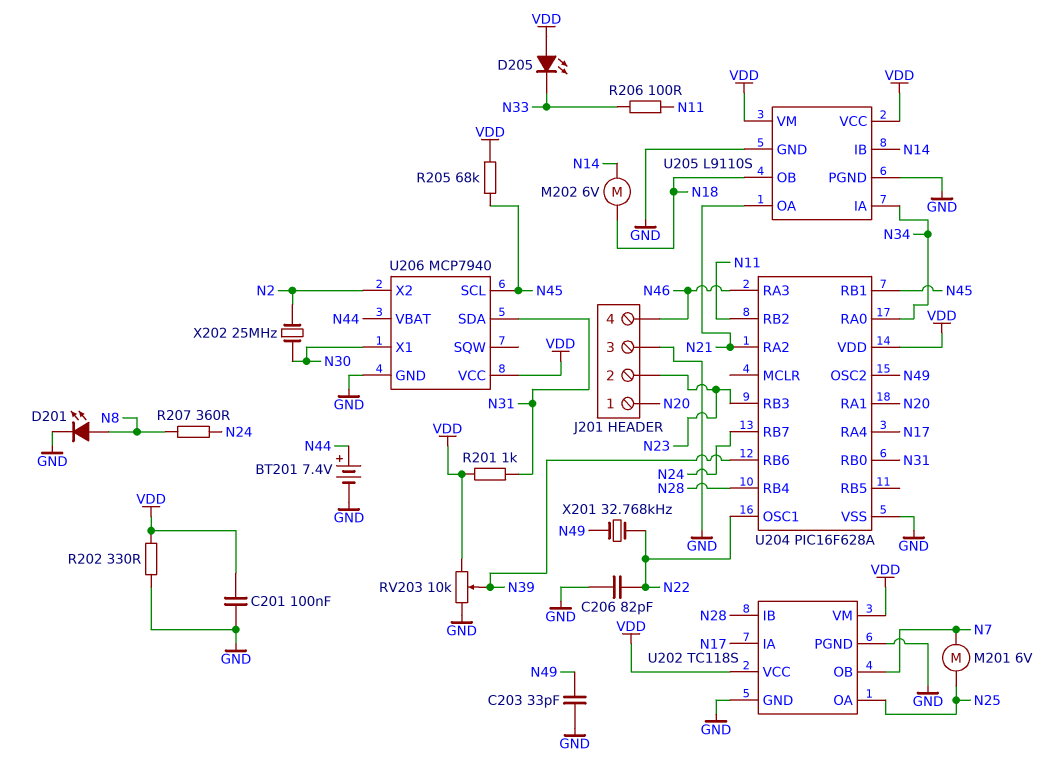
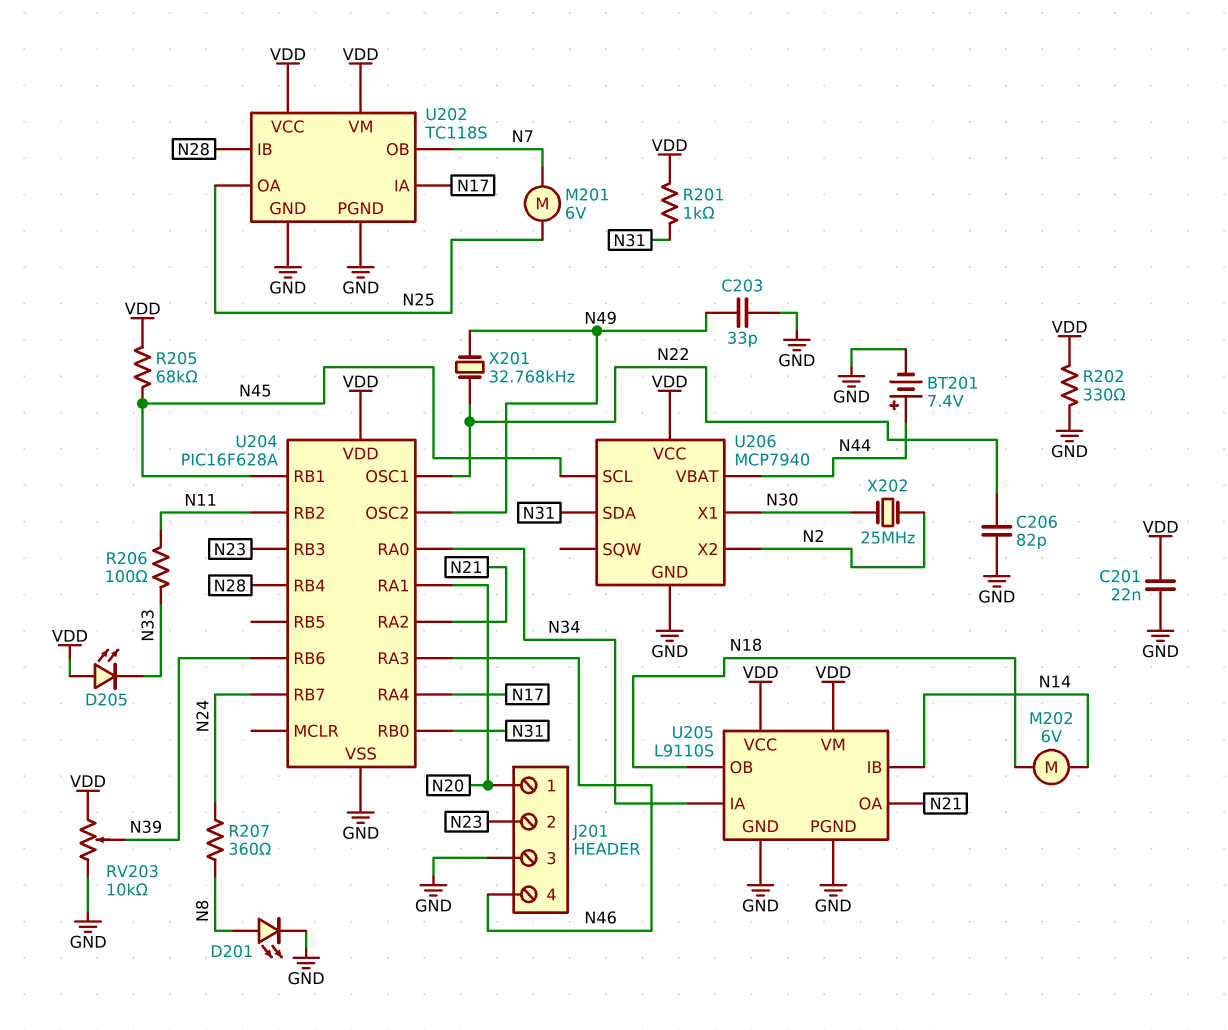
C201: 100nF (GND, VDD) -> 22nF (GND, VDD)

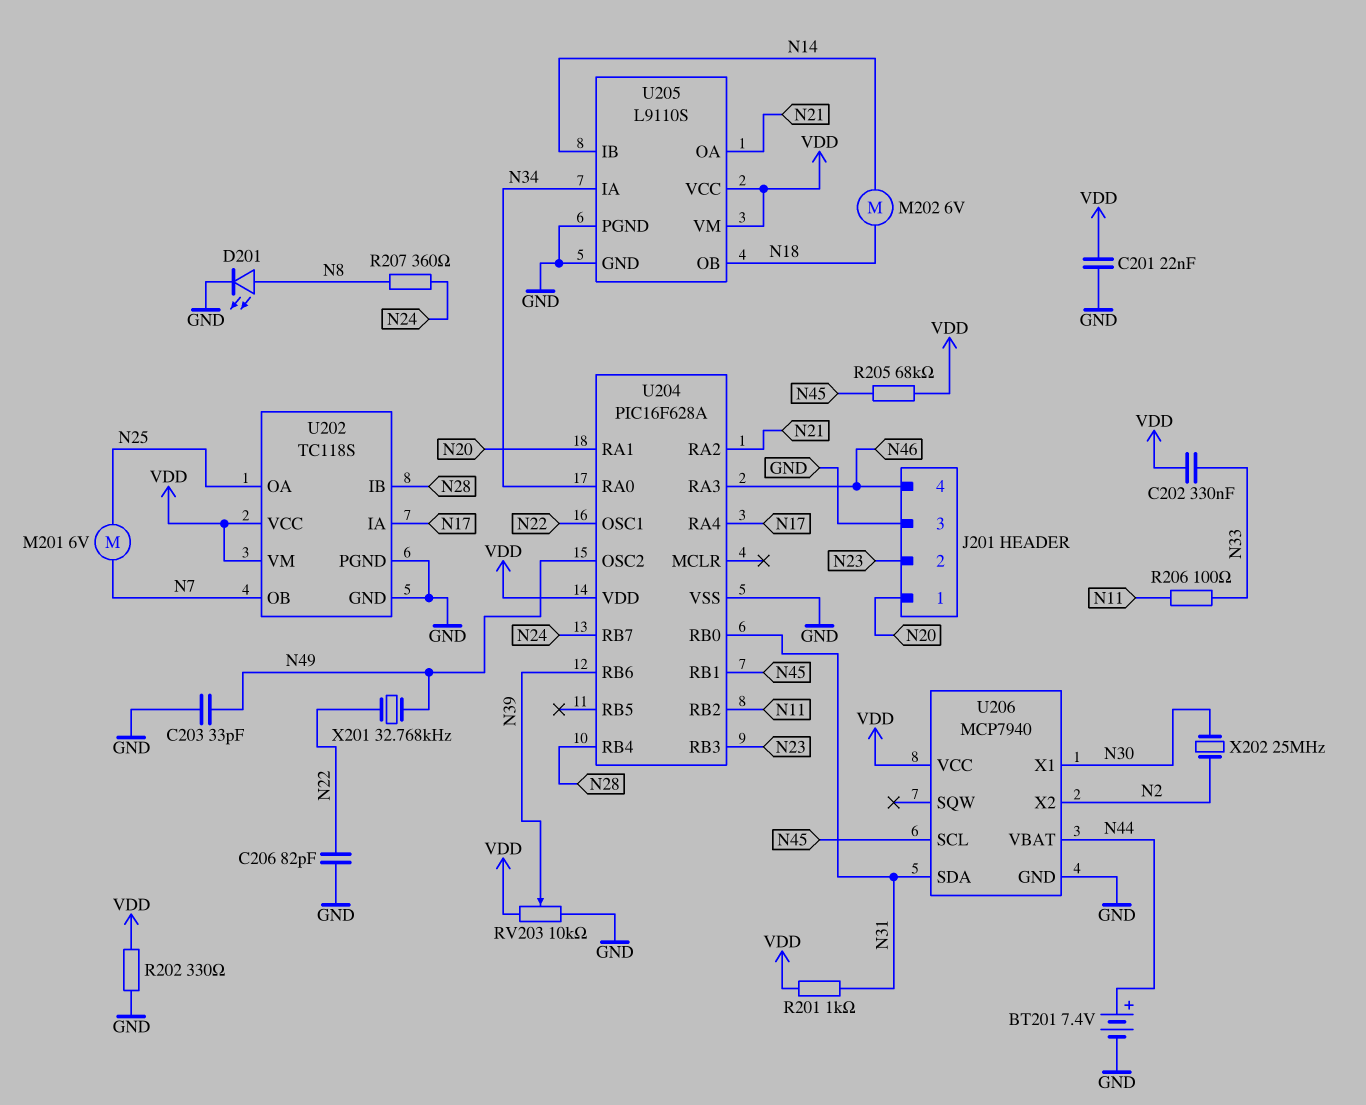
C202: none -> 330nF (N33, VDD)
D205: LED (A VDD, K N33) -> none

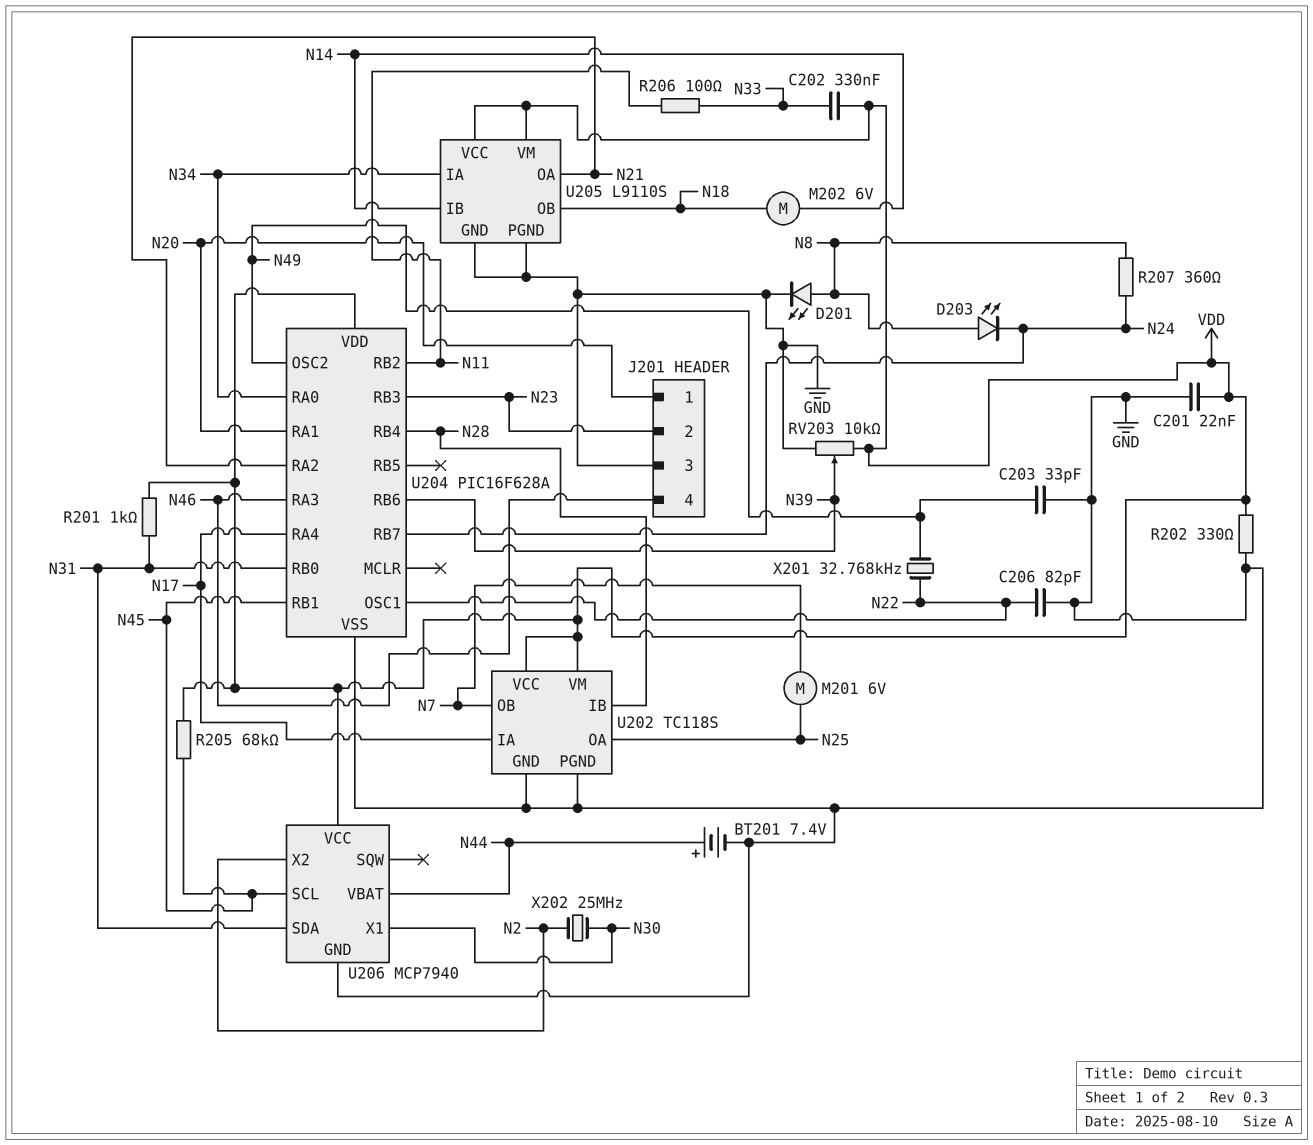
D203: none -> LED (A N8, K N24)

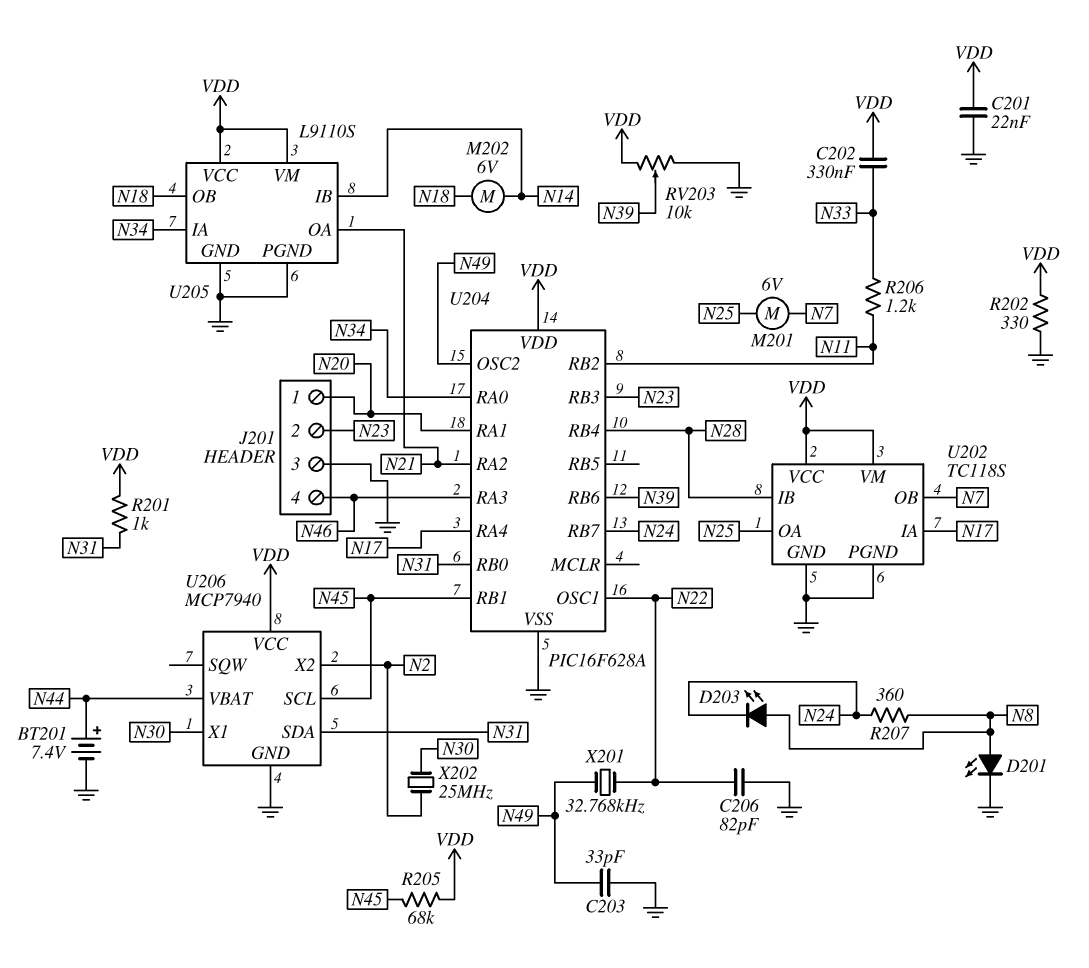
R206: 100 (N11, N33) -> 1.2k (N11, N33)

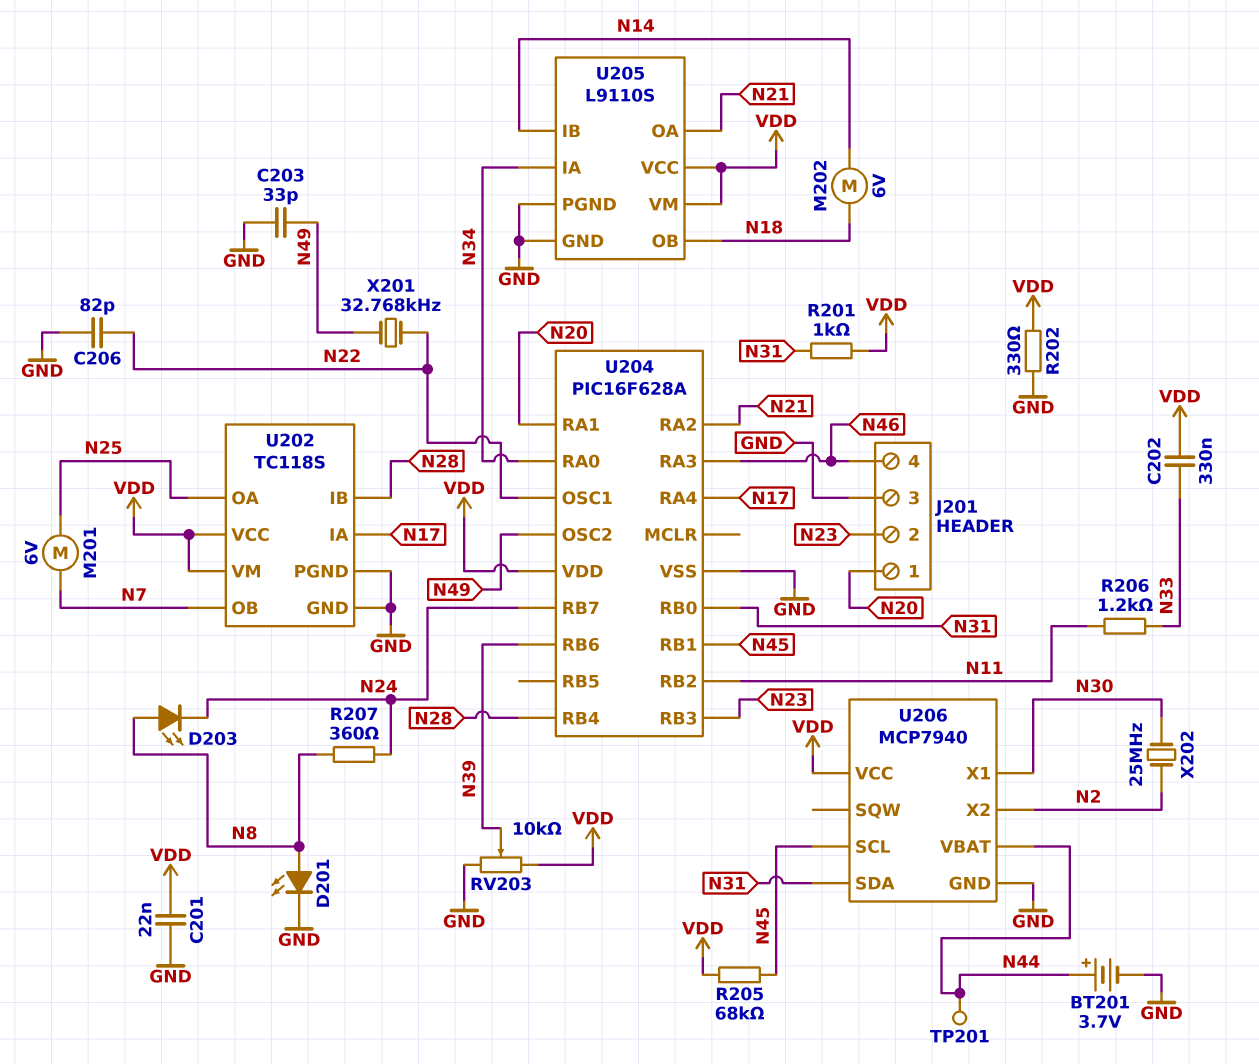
BT201: 7.4V (plus N44, minus GND) -> 3.7V (plus N44, minus GND)
TP201: none -> test point (N44)

